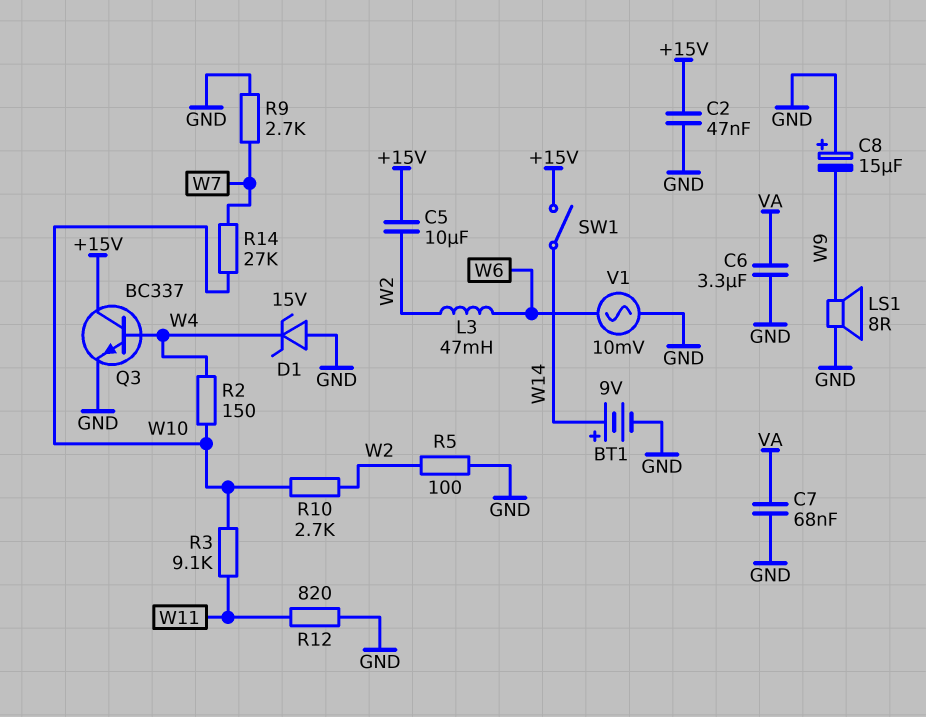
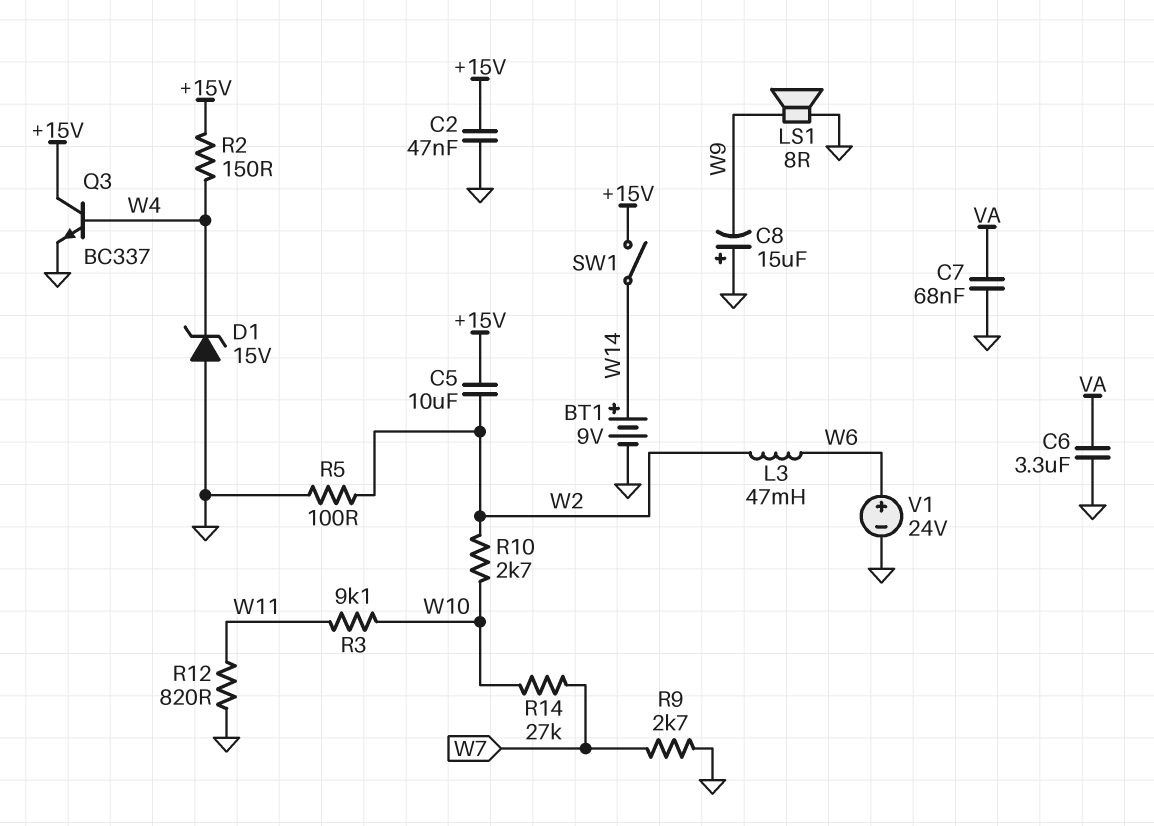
R2: 150 (W4, W10) -> 150 (+15V, W4)
V1: AC 10mV (GND, W6) -> 24V (plus W6, minus GND)

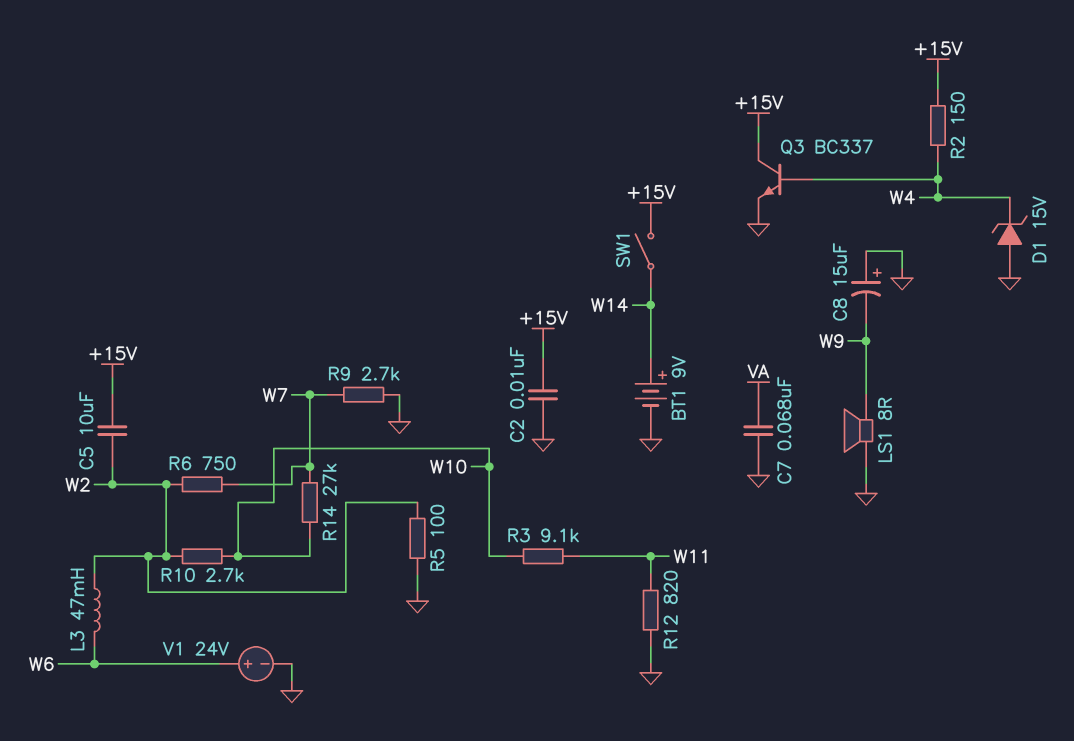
C2: 47nF (+15V, GND) -> 10nF (+15V, GND)
C6: 3.3uF (GND, VA) -> none
R6: none -> 750 (W2, W7)

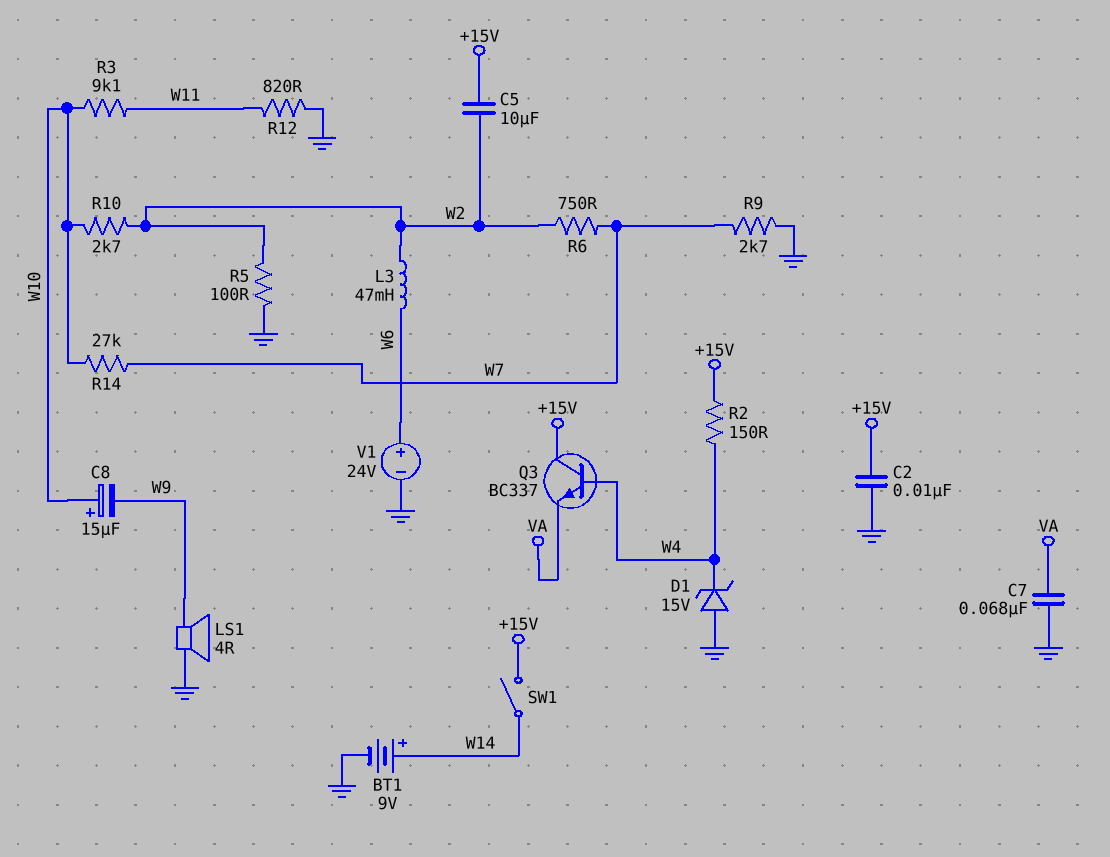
C8: 15uF (plus GND, minus W9) -> 15uF (plus W10, minus W9)
LS1: speaker 8R (GND, W9) -> speaker 4R (GND, W9)
Q3: NPN BC337 (B W4, C +15V, E GND) -> NPN BC337 (B W4, C +15V, E VA)

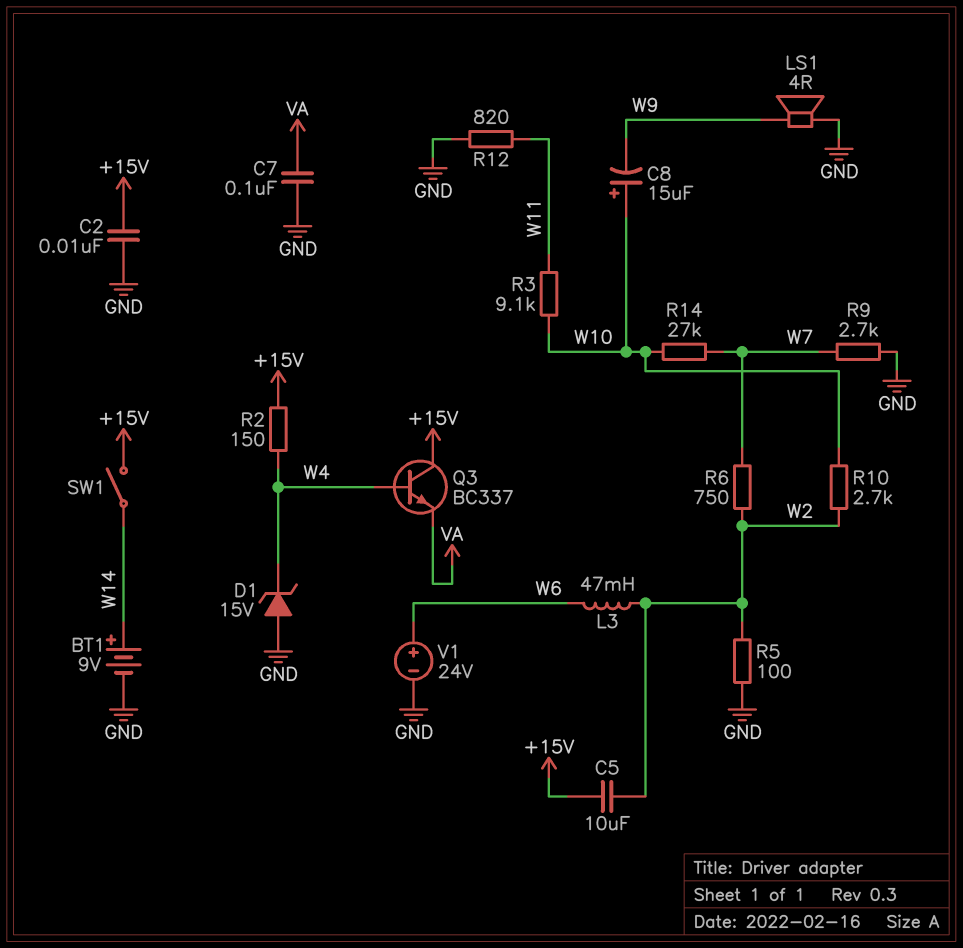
C7: 68nF (GND, VA) -> 100nF (GND, VA)

